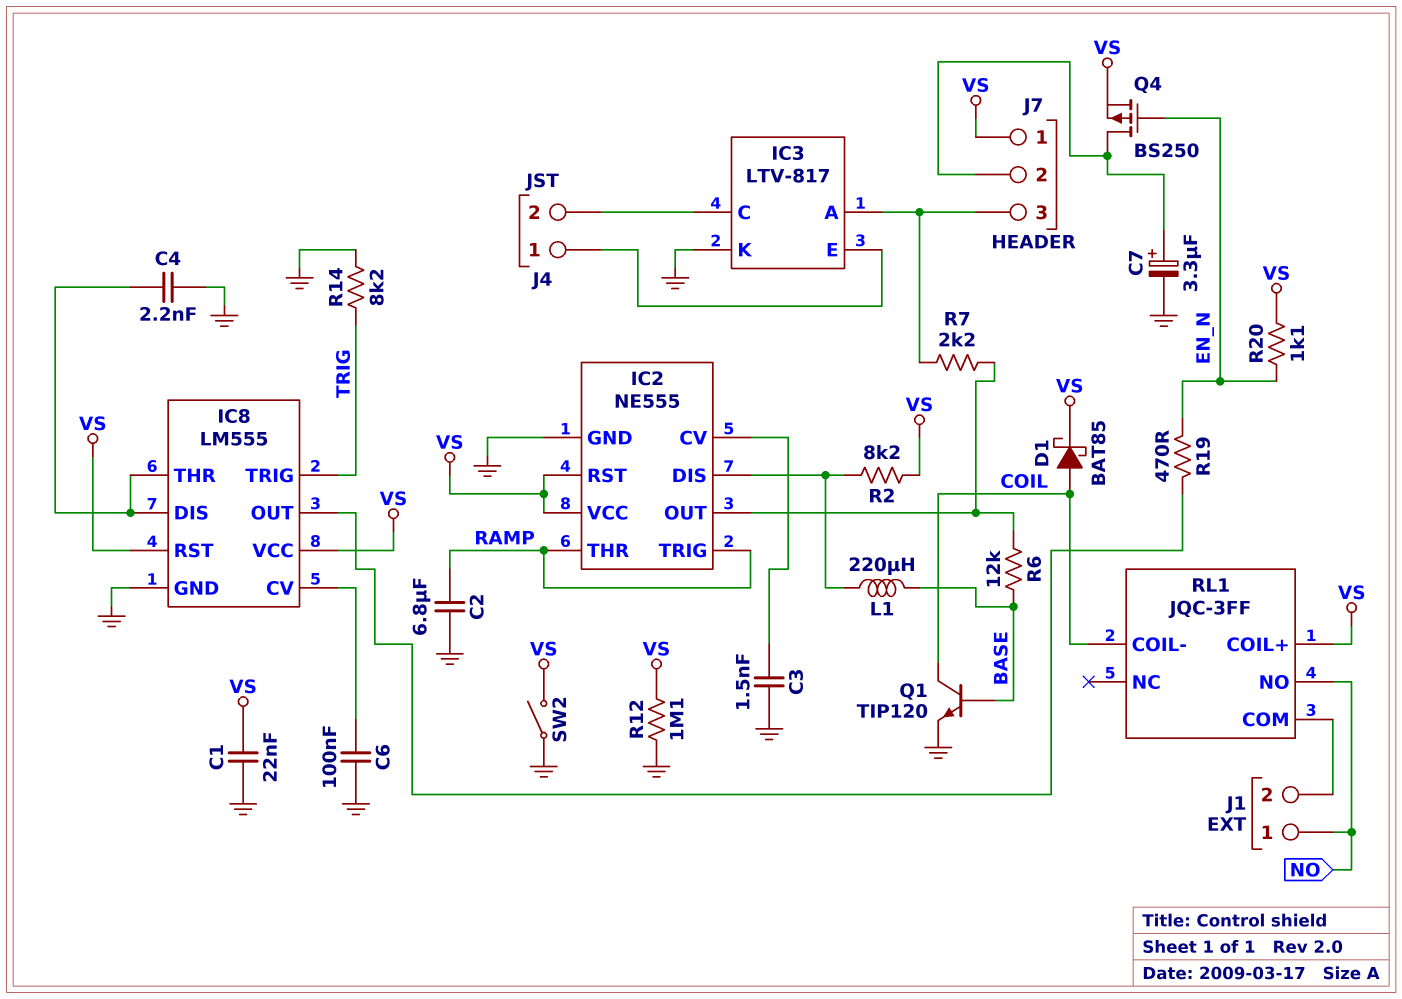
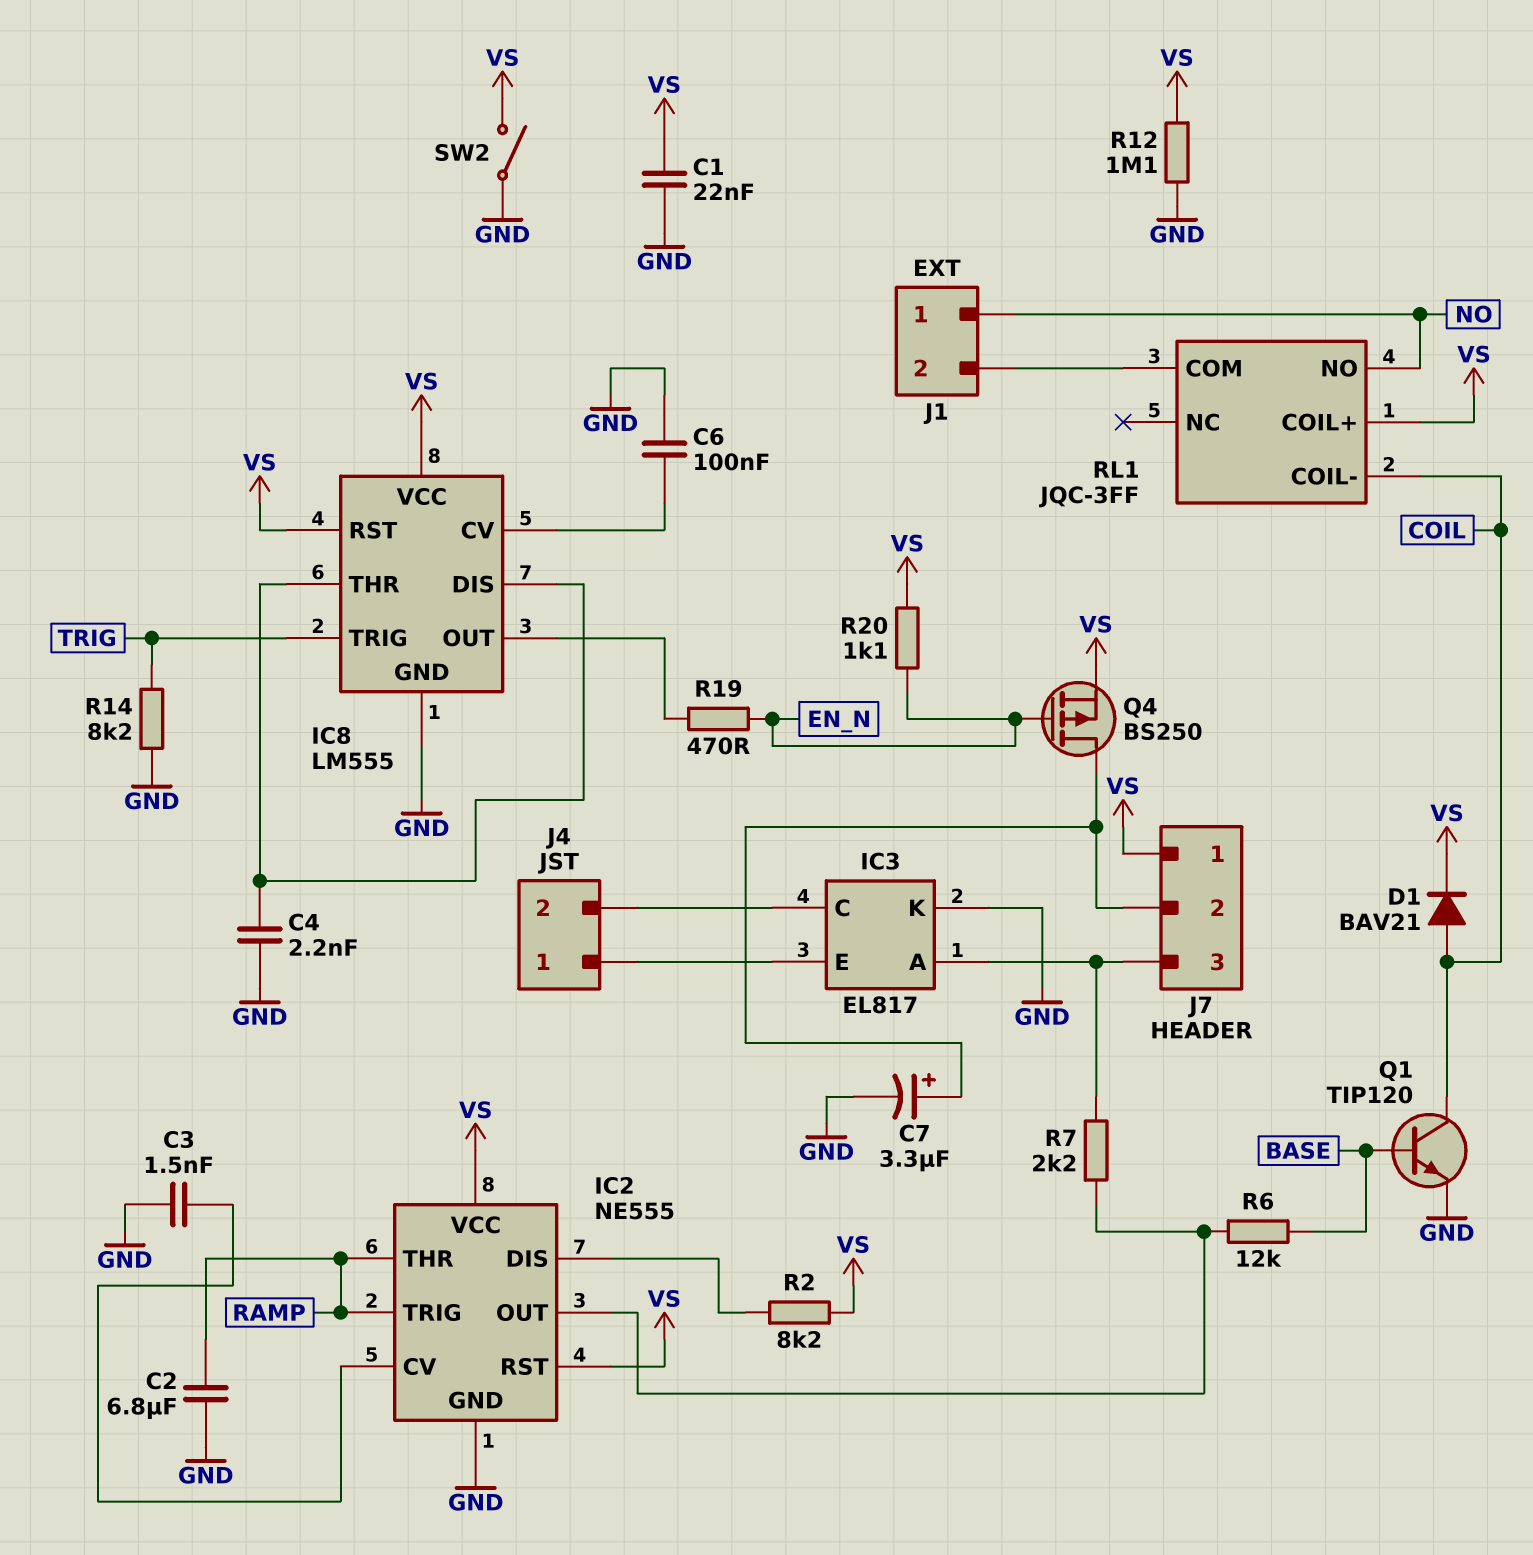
D1: schottky BAT85 (A COIL, K VS) -> diode BAV21 (A COIL, K VS)
IC3: LTV-817 -> EL817
L1: 220uH (BASE, IC2/DIS) -> none

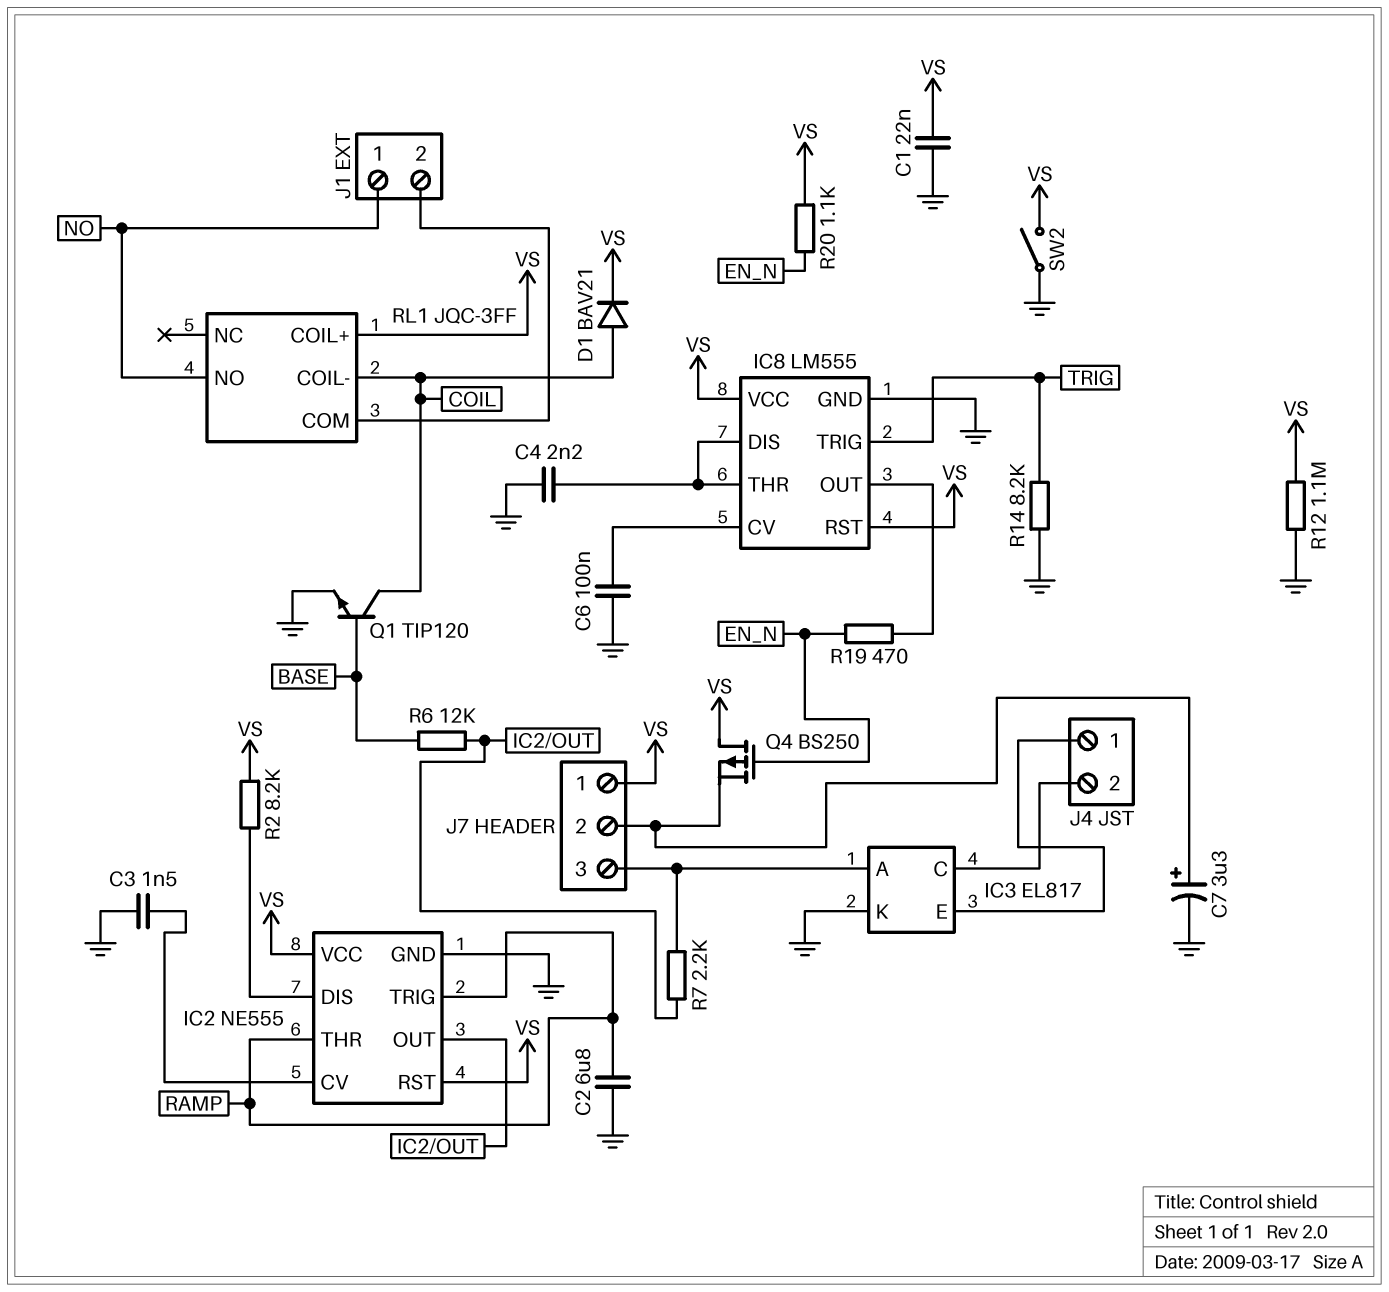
Q4: PMOS BS250 (G EN_N, D J7/2, S VS) -> PMOS BS250 (G EN_N, D VS, S J7/2)

